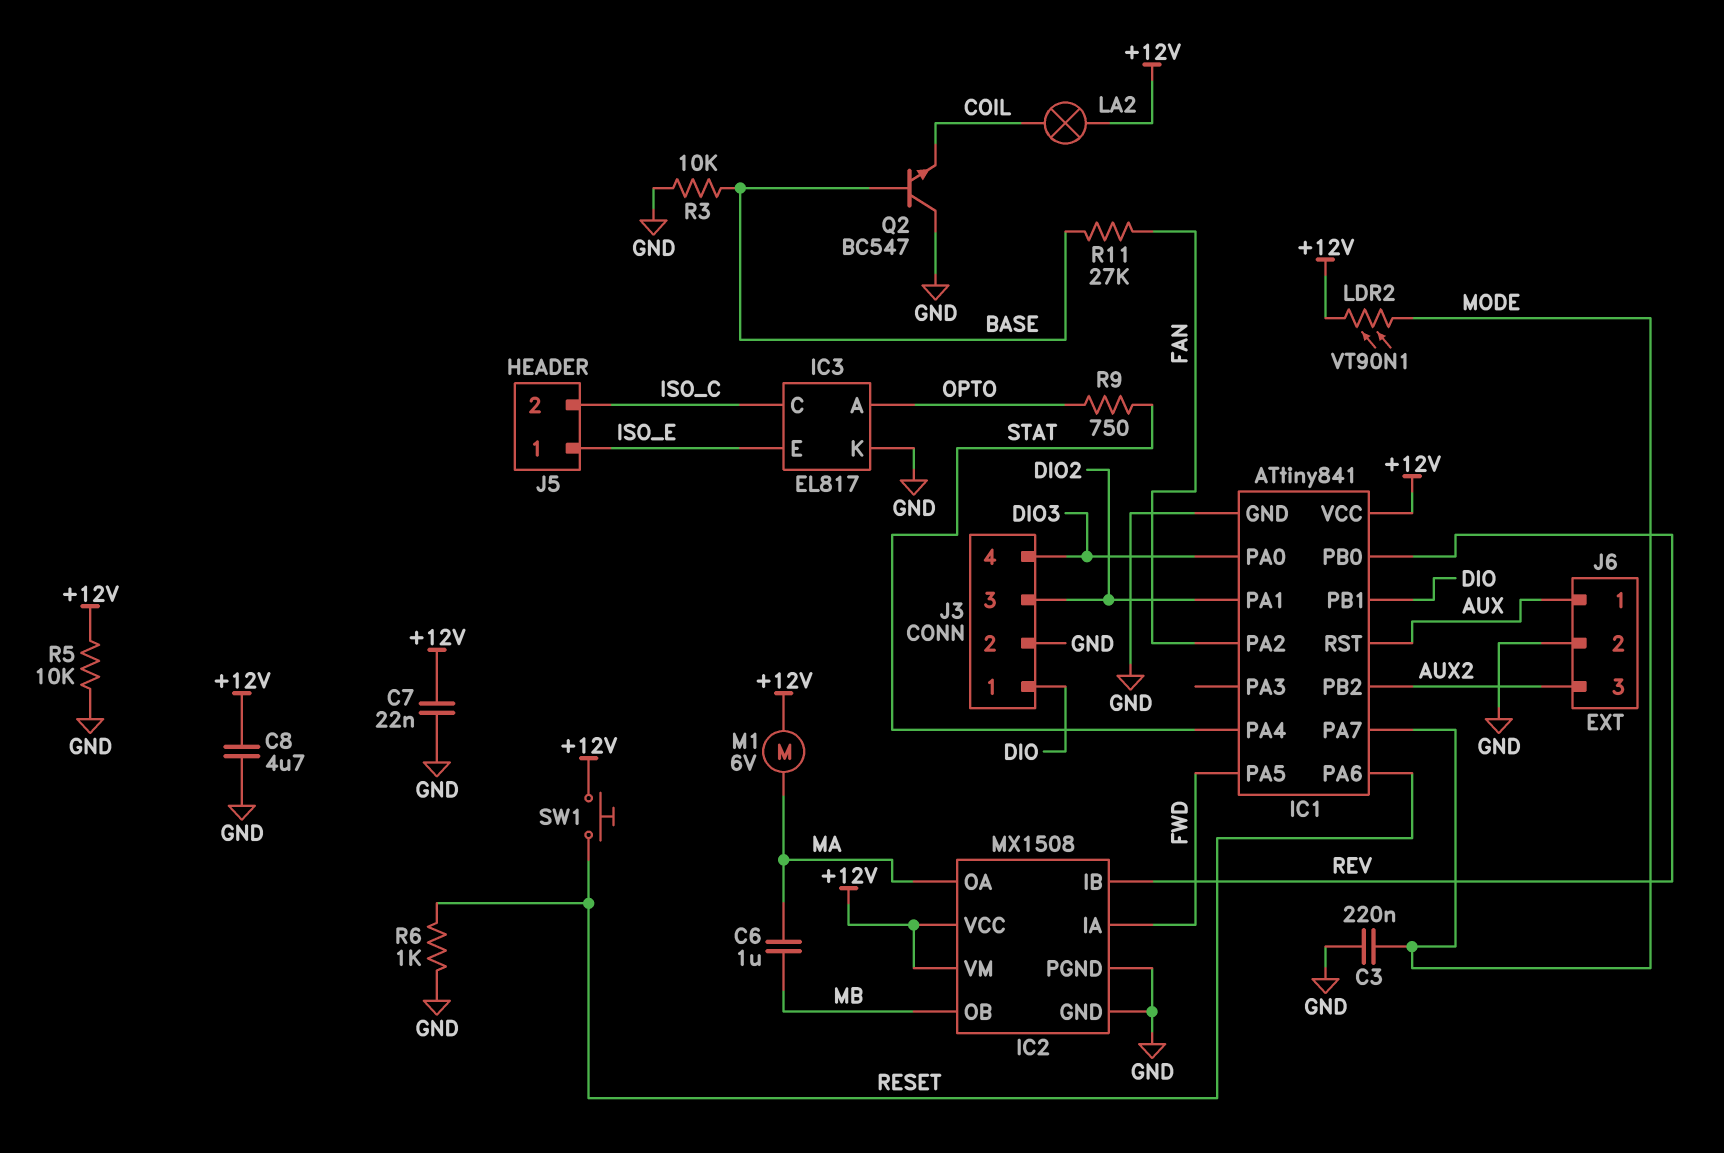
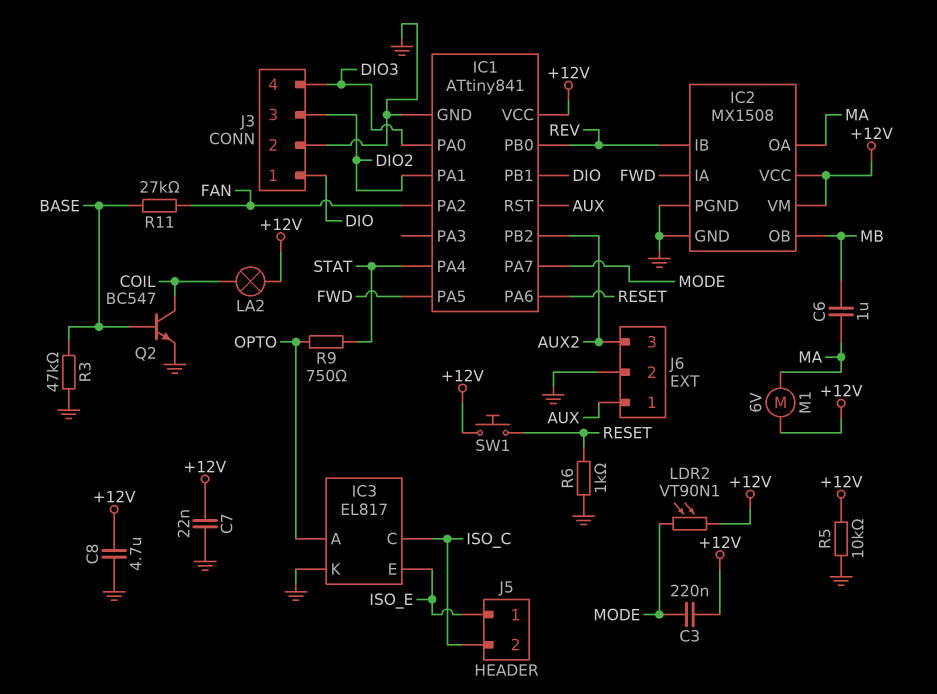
C3: 220nF (GND, MODE) -> 220nF (+12V, MODE)
Q2: NPN BC547 (B BASE, C GND, E COIL) -> NPN BC547 (B BASE, C COIL, E GND)
R3: 10k (BASE, GND) -> 47k (BASE, GND)

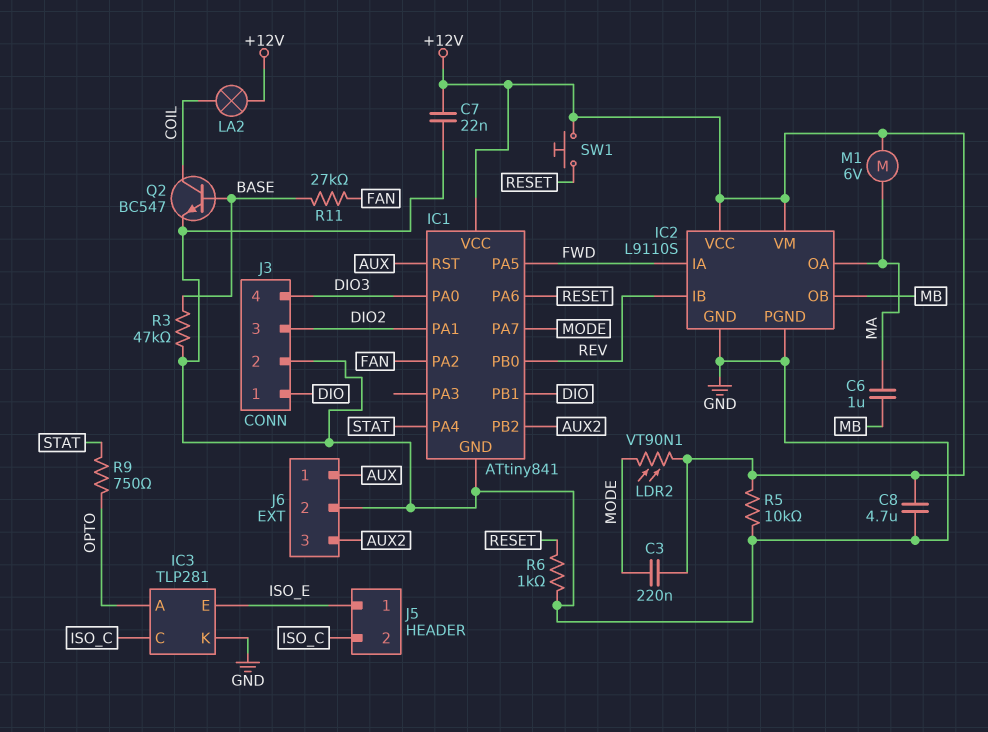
IC2: MX1508 -> L9110S
IC3: EL817 -> TLP281

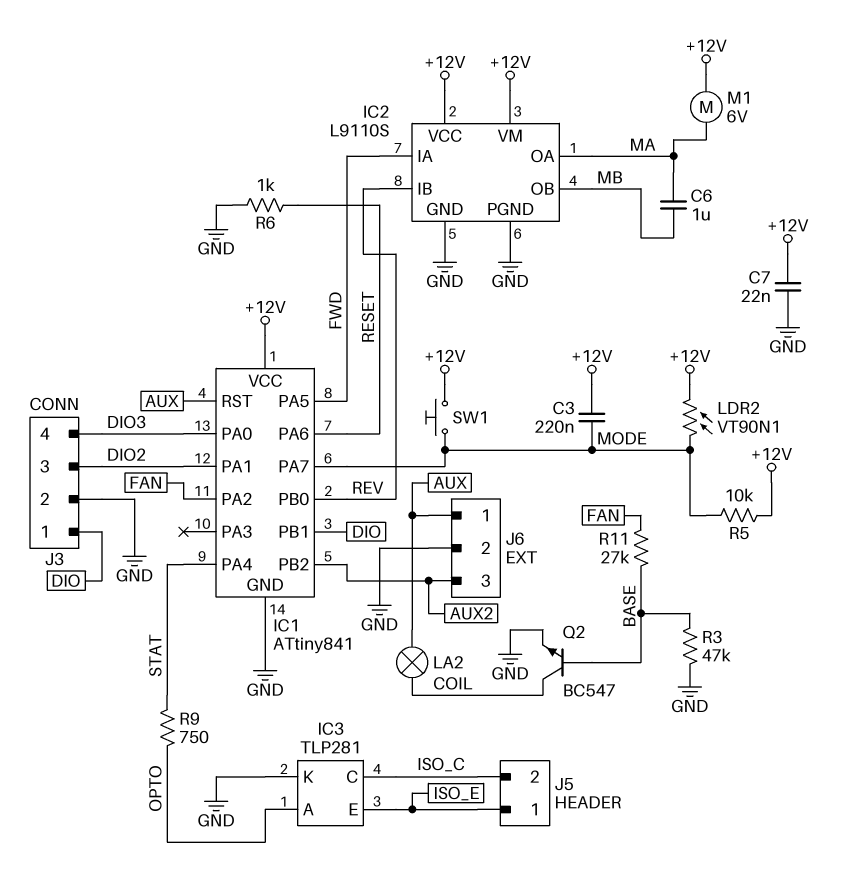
C8: 4.7uF (+12V, GND) -> none
LA2: lamp (+12V, COIL) -> lamp (AUX, COIL)
R5: 10k (+12V, GND) -> 10k (+12V, MODE)
SW1: button (+12V, RESET) -> button (+12V, MODE)

